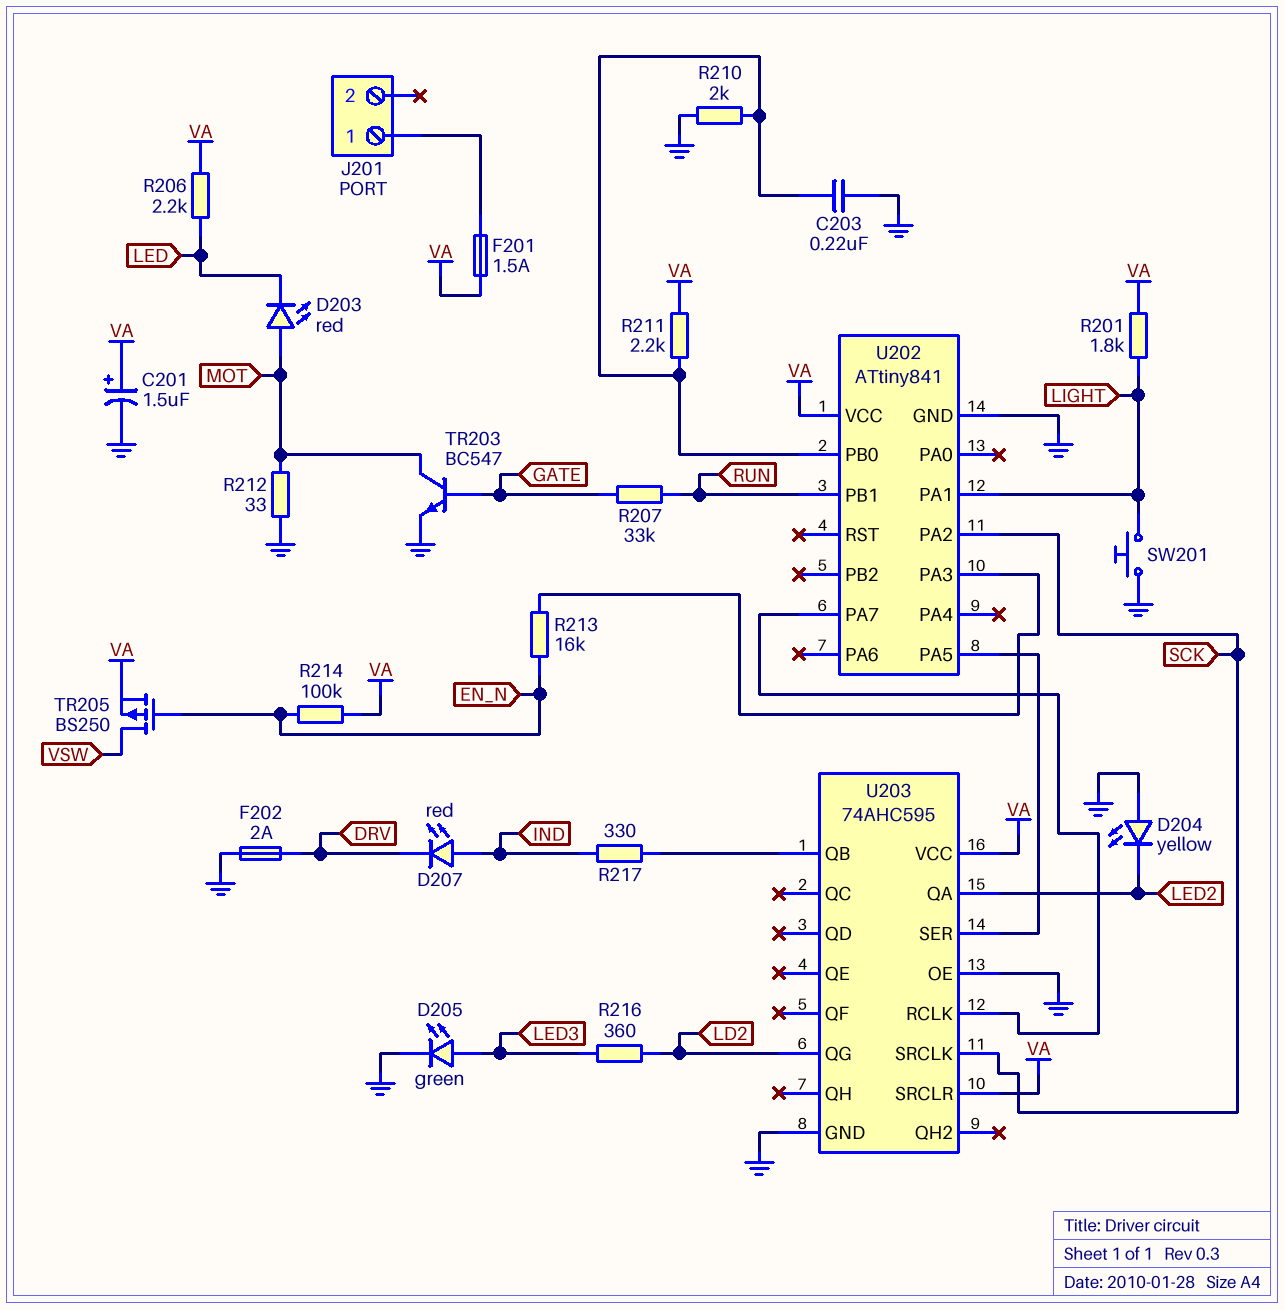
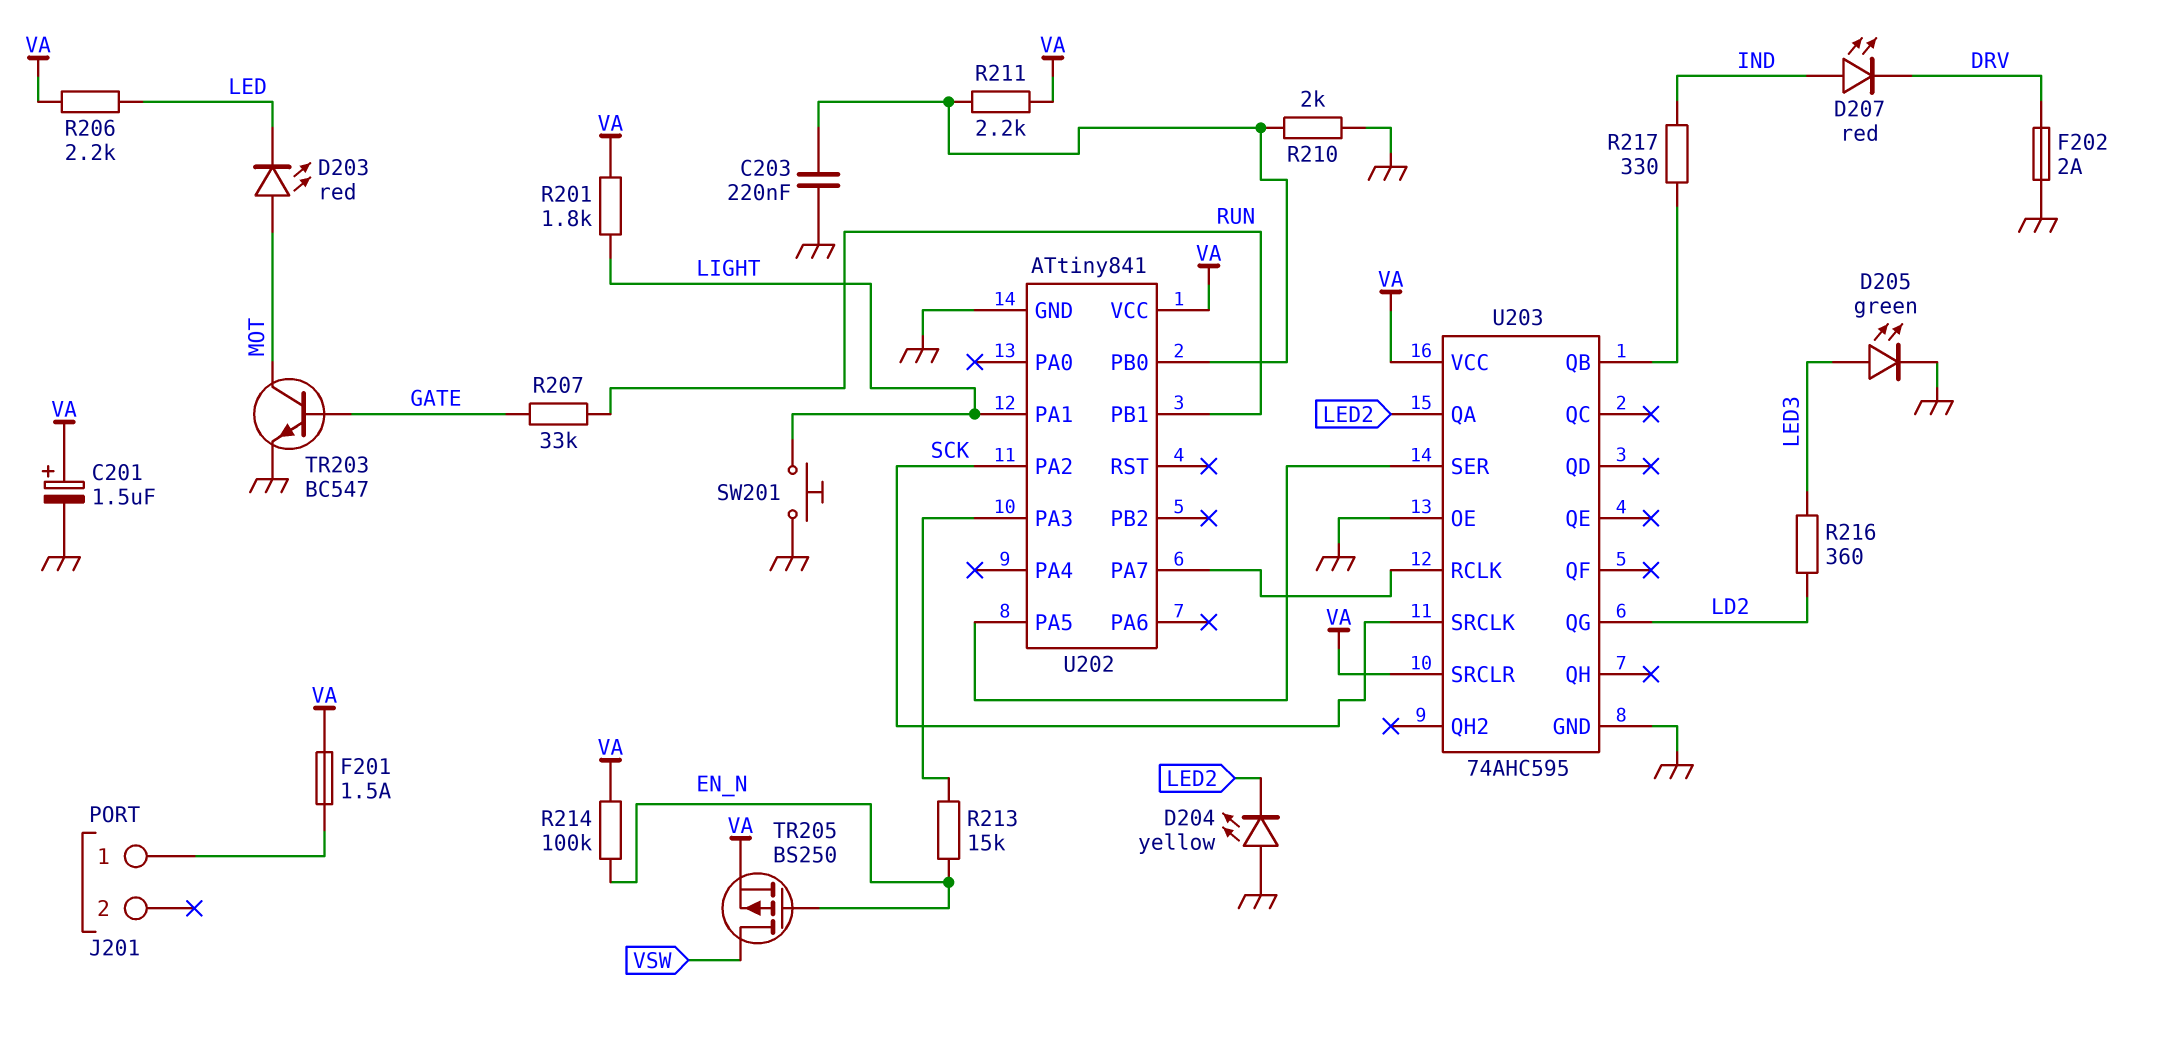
R212: 33 (GND, MOT) -> none
R213: 16k (EN_N, U202/PA3) -> 15k (EN_N, U202/PA3)

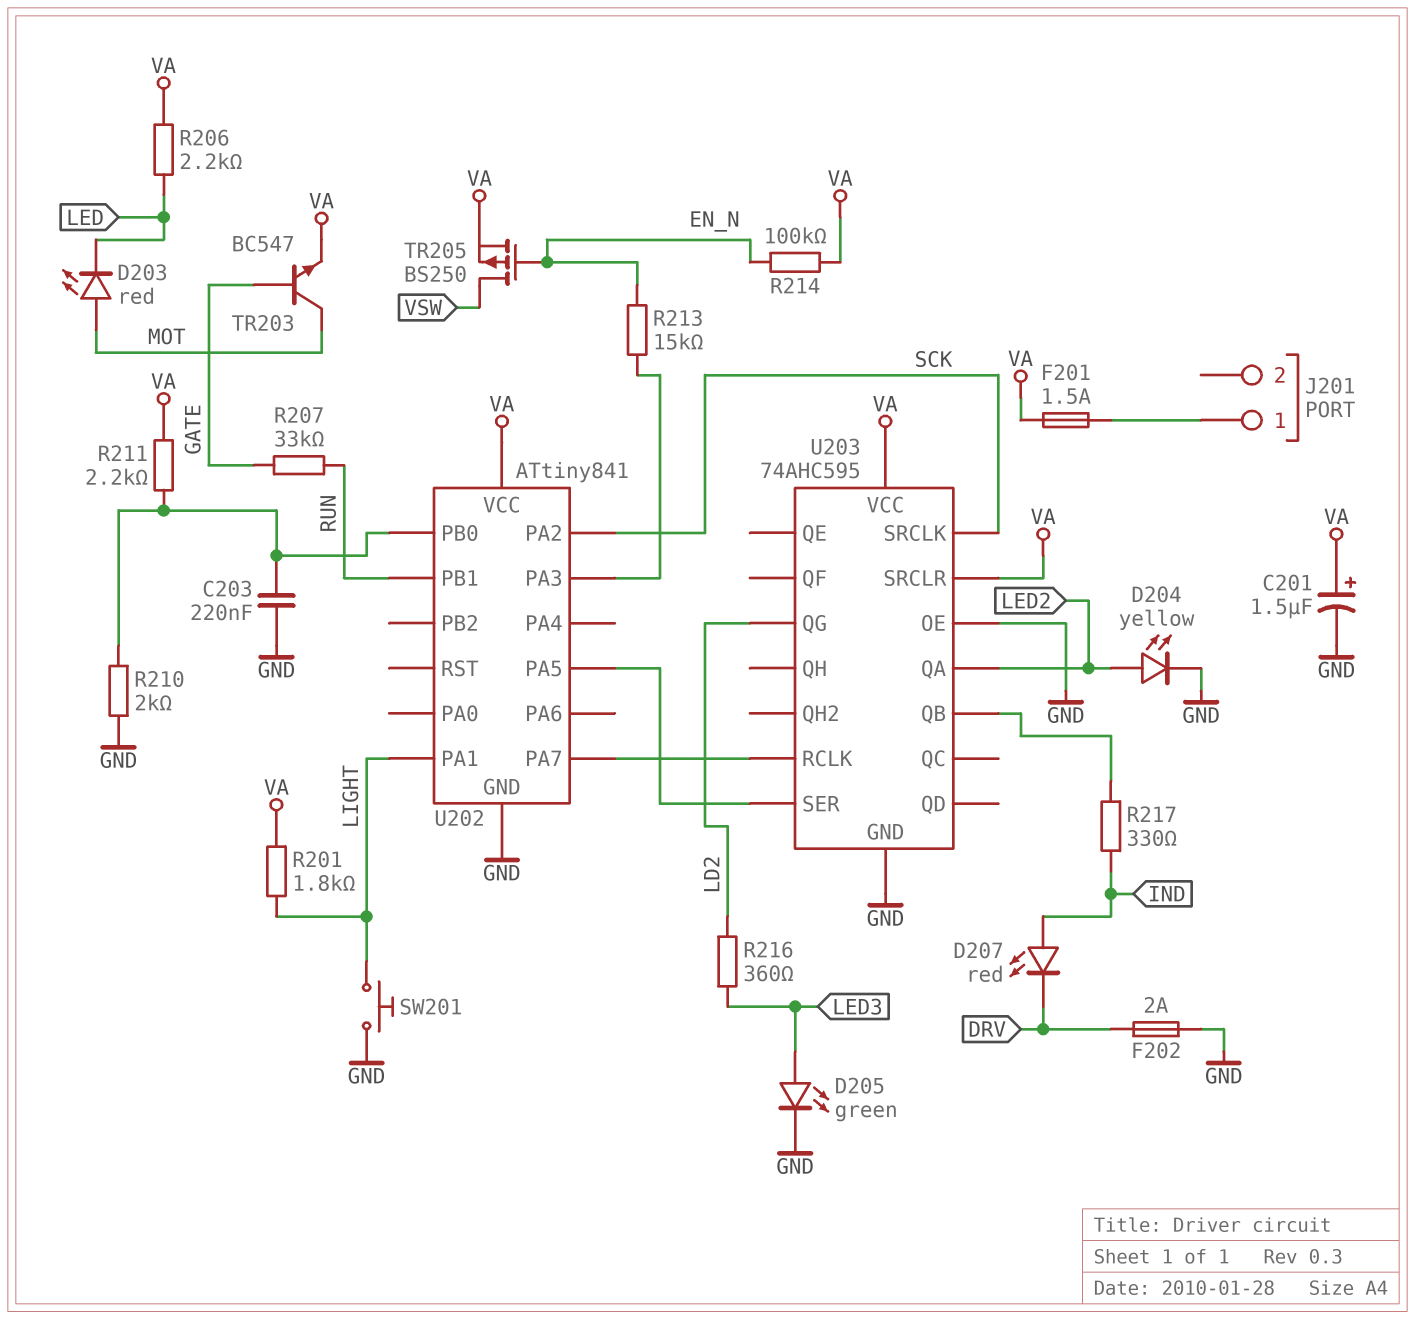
D204: LED yellow (A GND, K LED2) -> LED yellow (A LED2, K GND)
TR203: NPN BC547 (B GATE, C MOT, E GND) -> NPN BC547 (B GATE, C MOT, E VA)

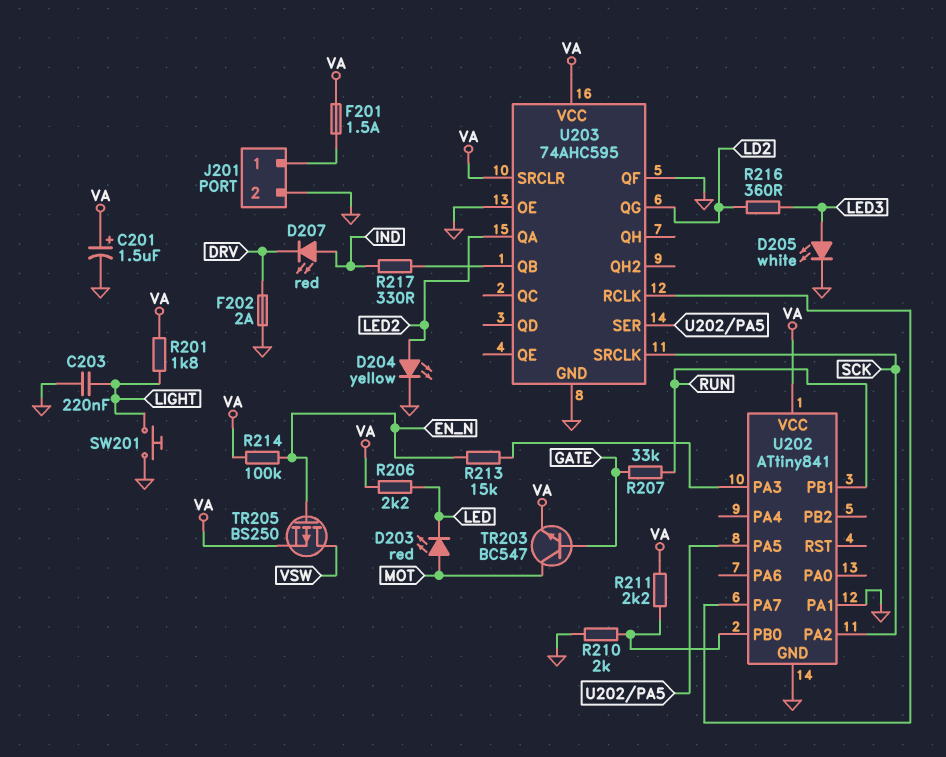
C203: 220nF (GND, U202/PB0) -> 220nF (GND, LIGHT)
D205: LED green (A LED3, K GND) -> LED white (A LED3, K GND)
J201 pin 2: none -> GND
U202 pin PA1: LIGHT -> GND
U203 pin QF: none -> GND

